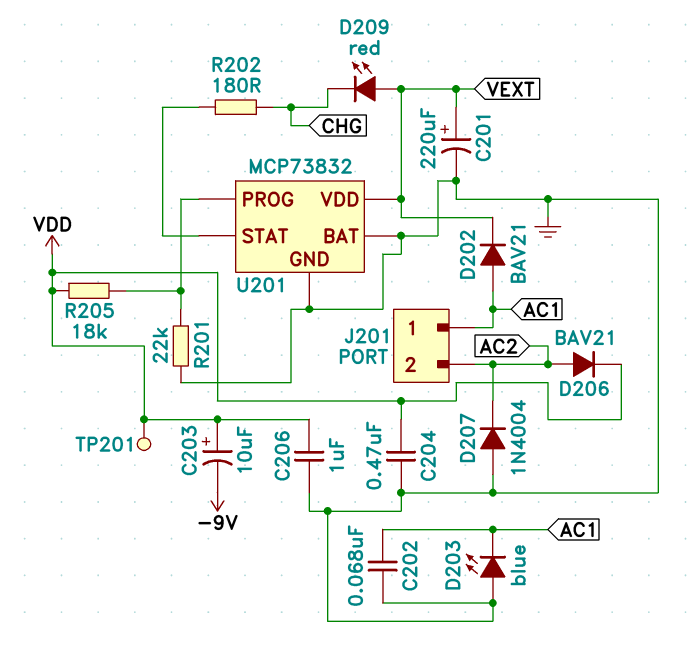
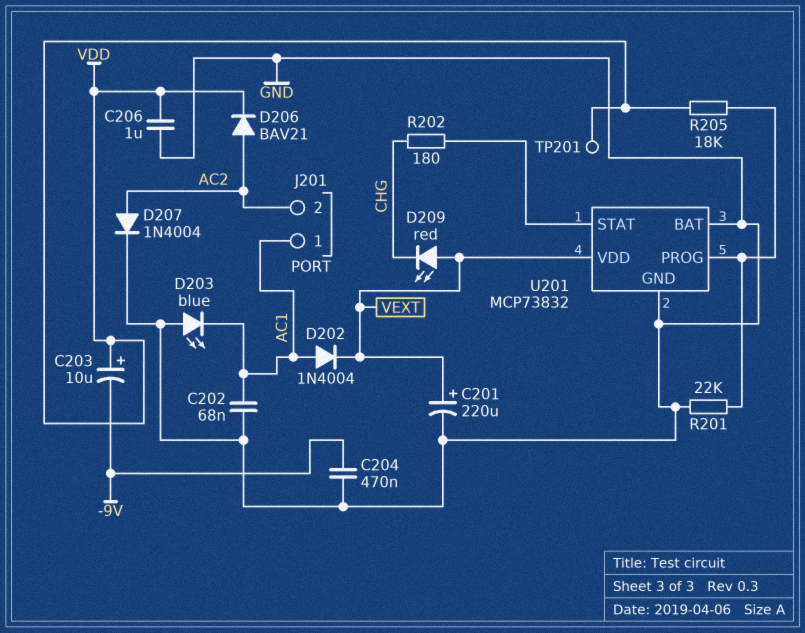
C204: 470nF (GND, VDD) -> 470nF (-9V, GND)
D202: diode BAV21 (A AC1, K VEXT) -> diode 1N4004 (A AC1, K VEXT)
D207: diode 1N4004 (A GND, K AC2) -> diode 1N4004 (A AC2, K GND)

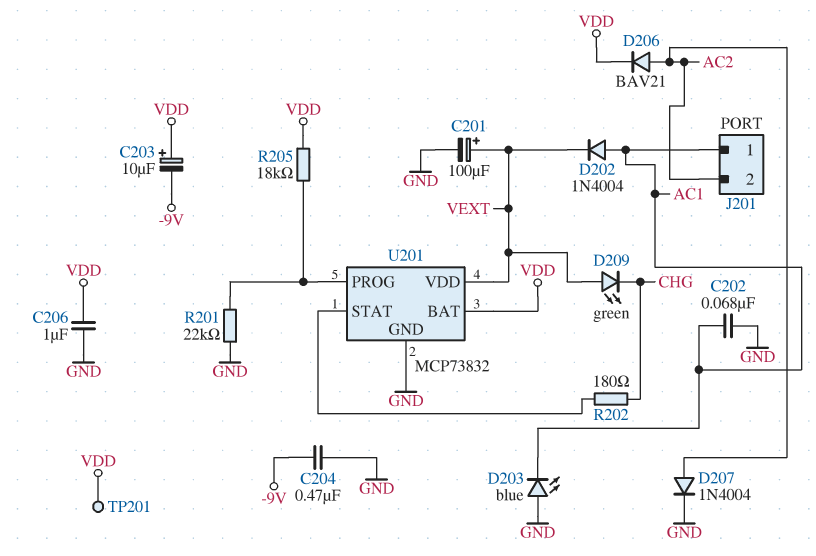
C201: 220uF (plus VEXT, minus GND) -> 100uF (plus VEXT, minus GND)
D209: LED red (A VEXT, K CHG) -> LED green (A VEXT, K CHG)
U201 pin BAT: GND -> VDD

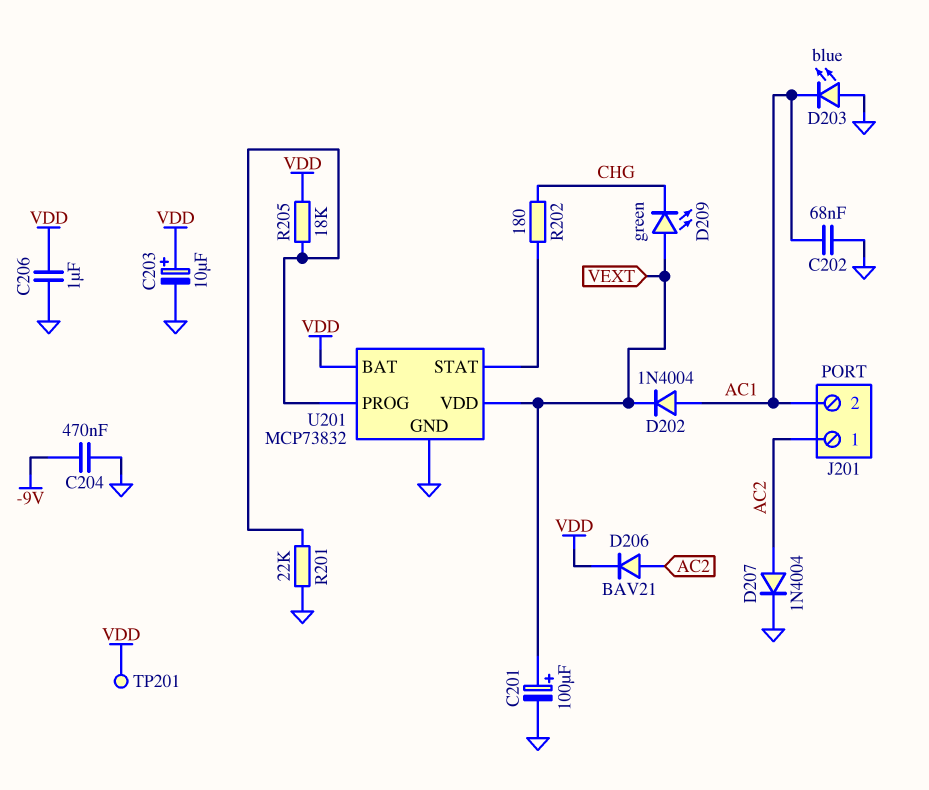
C203: 10uF (plus VDD, minus -9V) -> 10uF (plus VDD, minus GND)
J201 pin 1: AC1 -> AC2
J201 pin 2: AC2 -> AC1

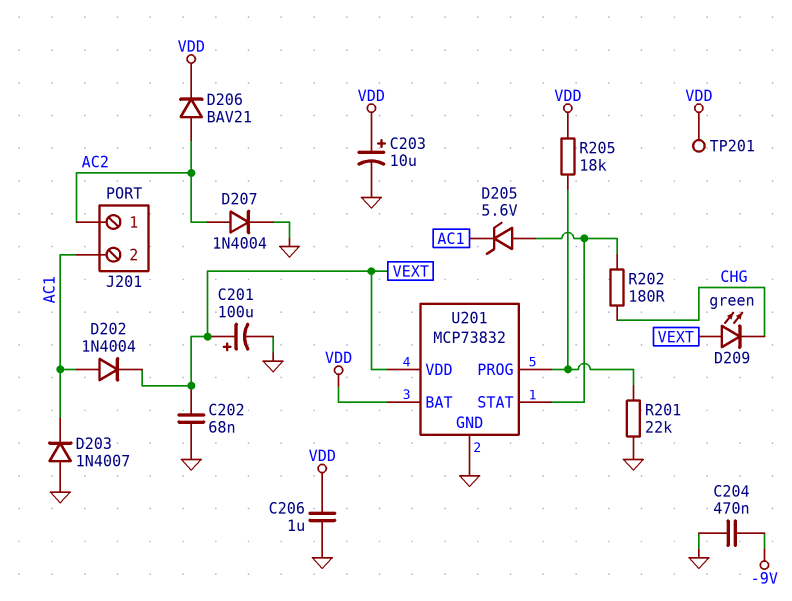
C202: 68nF (AC1, GND) -> 68nF (GND, VEXT)
D203: LED blue (A GND, K AC1) -> diode 1N4007 (A GND, K AC1)
D205: none -> zener 5.6V (A U201/STAT, K AC1)

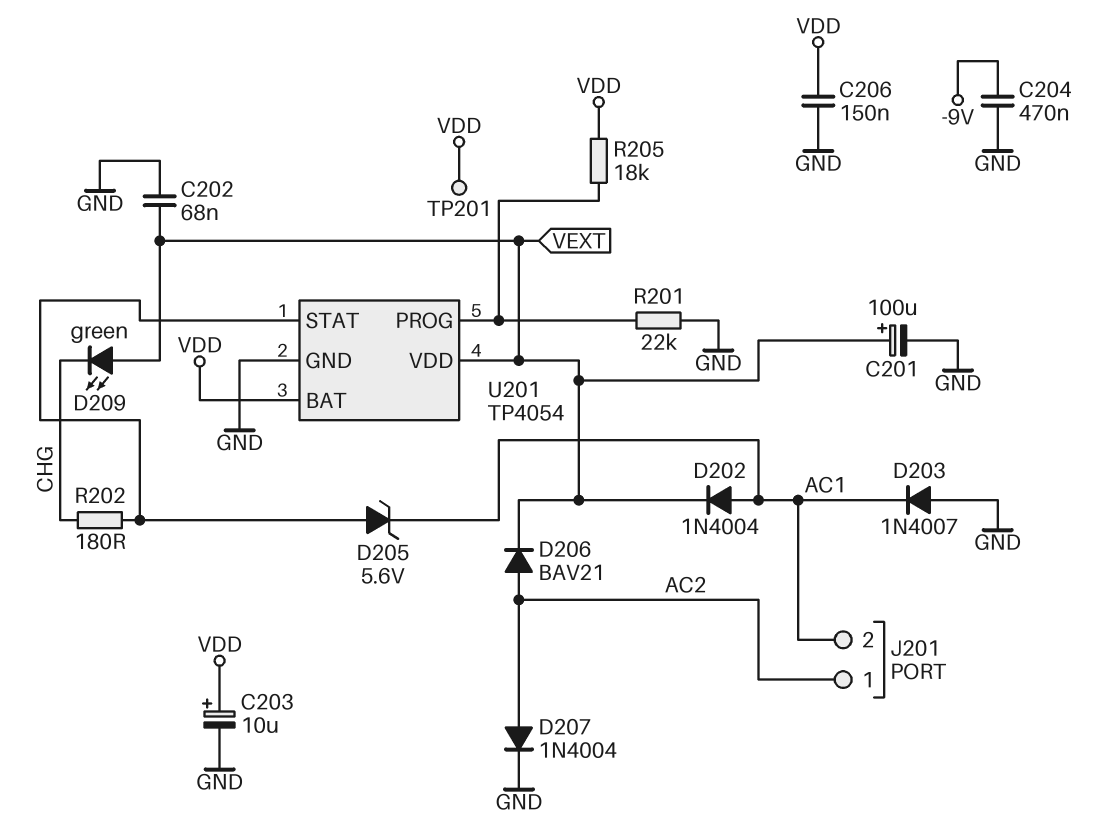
C206: 1uF (GND, VDD) -> 150nF (GND, VDD)
D206: diode BAV21 (A AC2, K VDD) -> diode BAV21 (A AC2, K VEXT)
U201: MCP73832 -> TP4054

